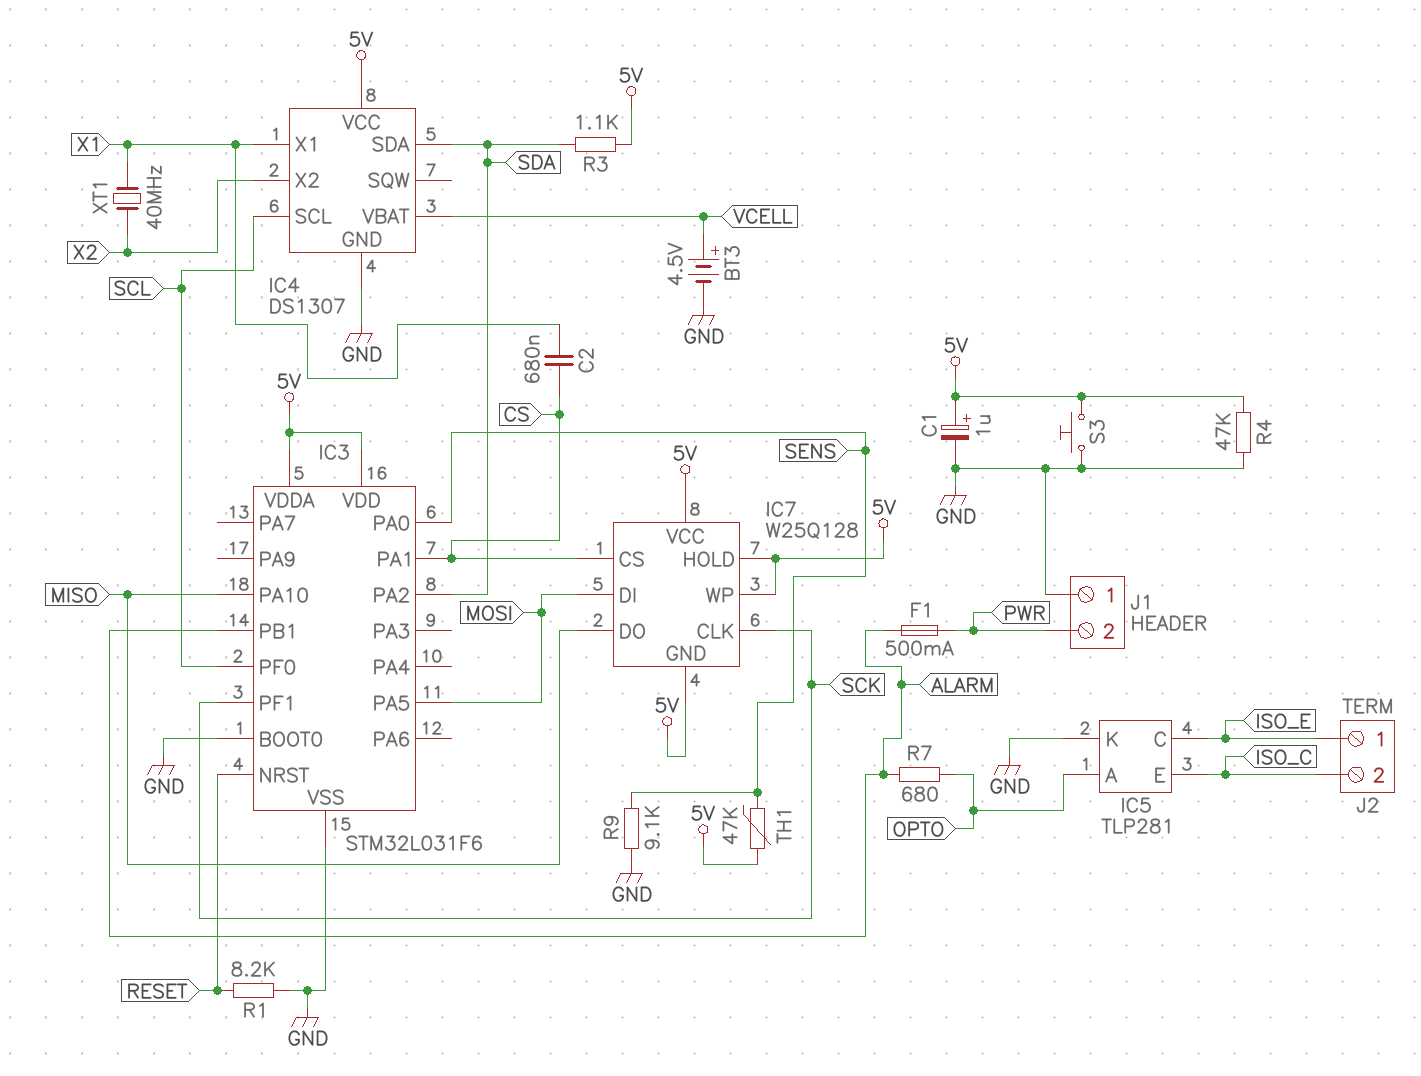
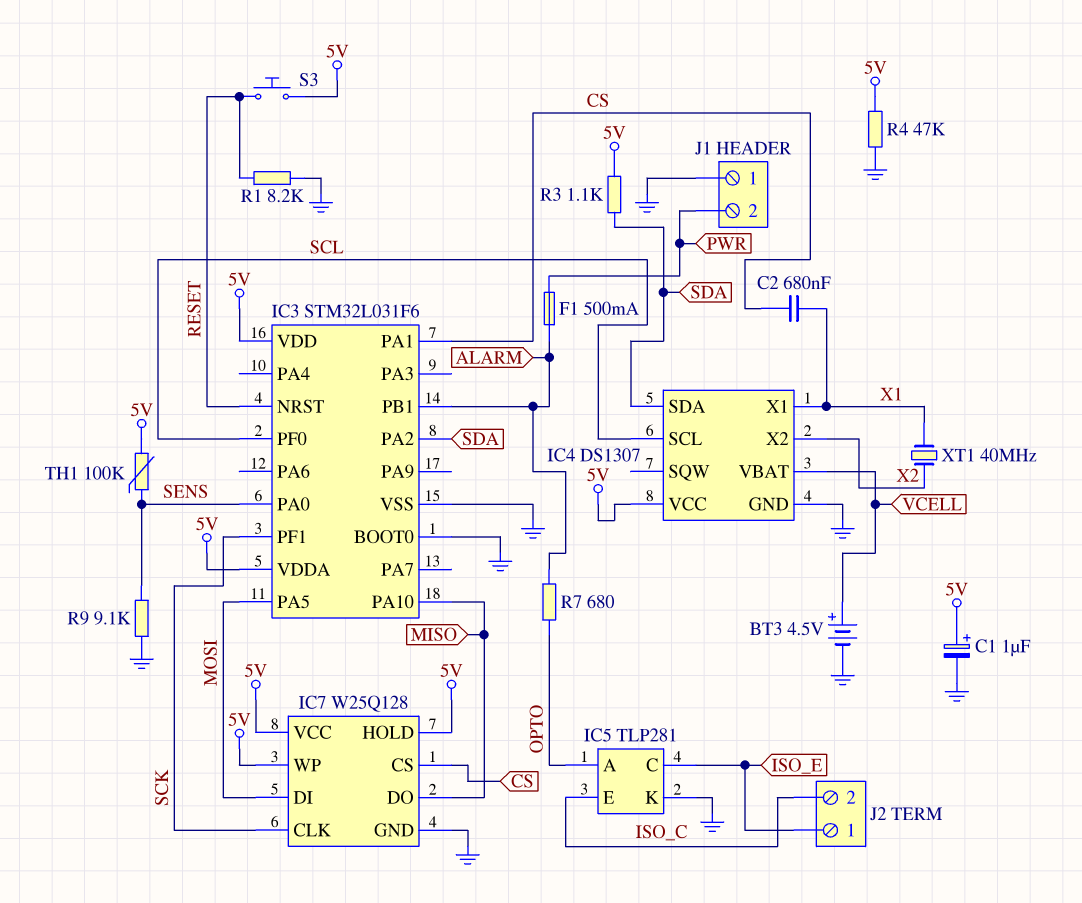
IC7 pin GND: 5V -> GND
S3: button (5V, GND) -> button (5V, RESET)
TH1: 47k (5V, SENS) -> 100k (5V, SENS)

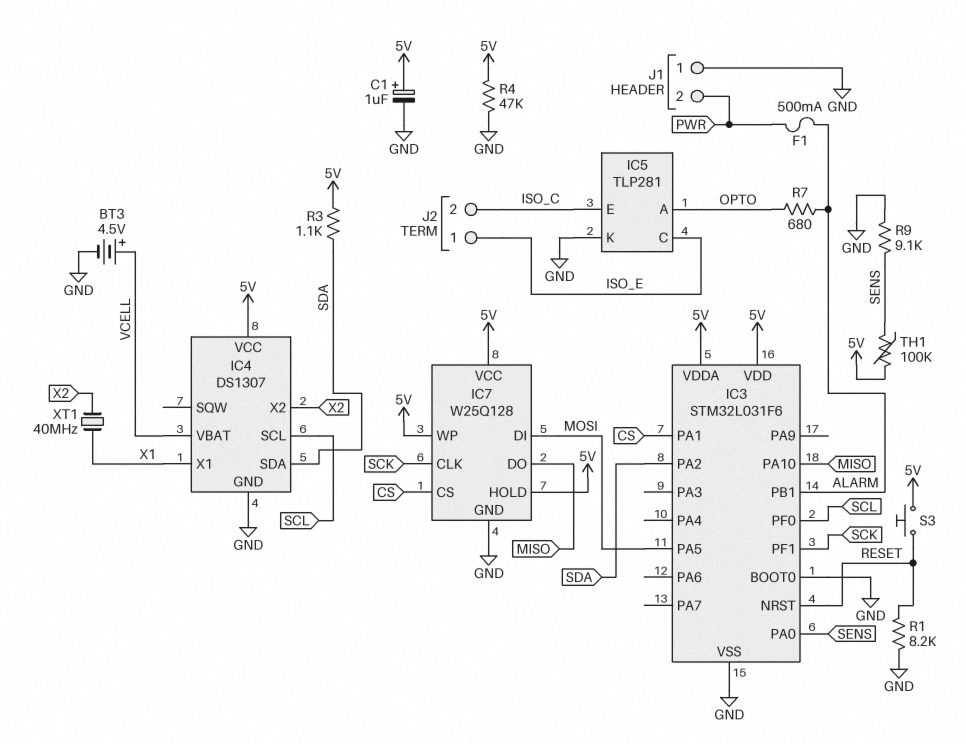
C2: 680nF (CS, X1) -> none

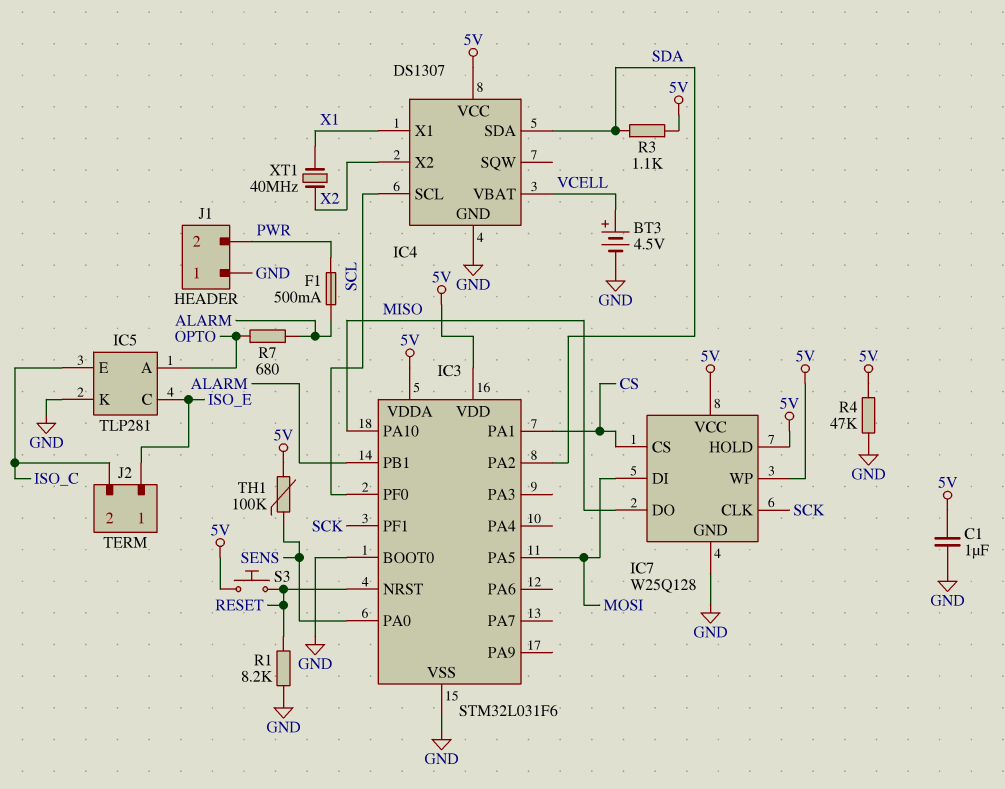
C1: 1uF (plus 5V, minus GND) -> 1uF (5V, GND)
R9: 9.1k (GND, SENS) -> none

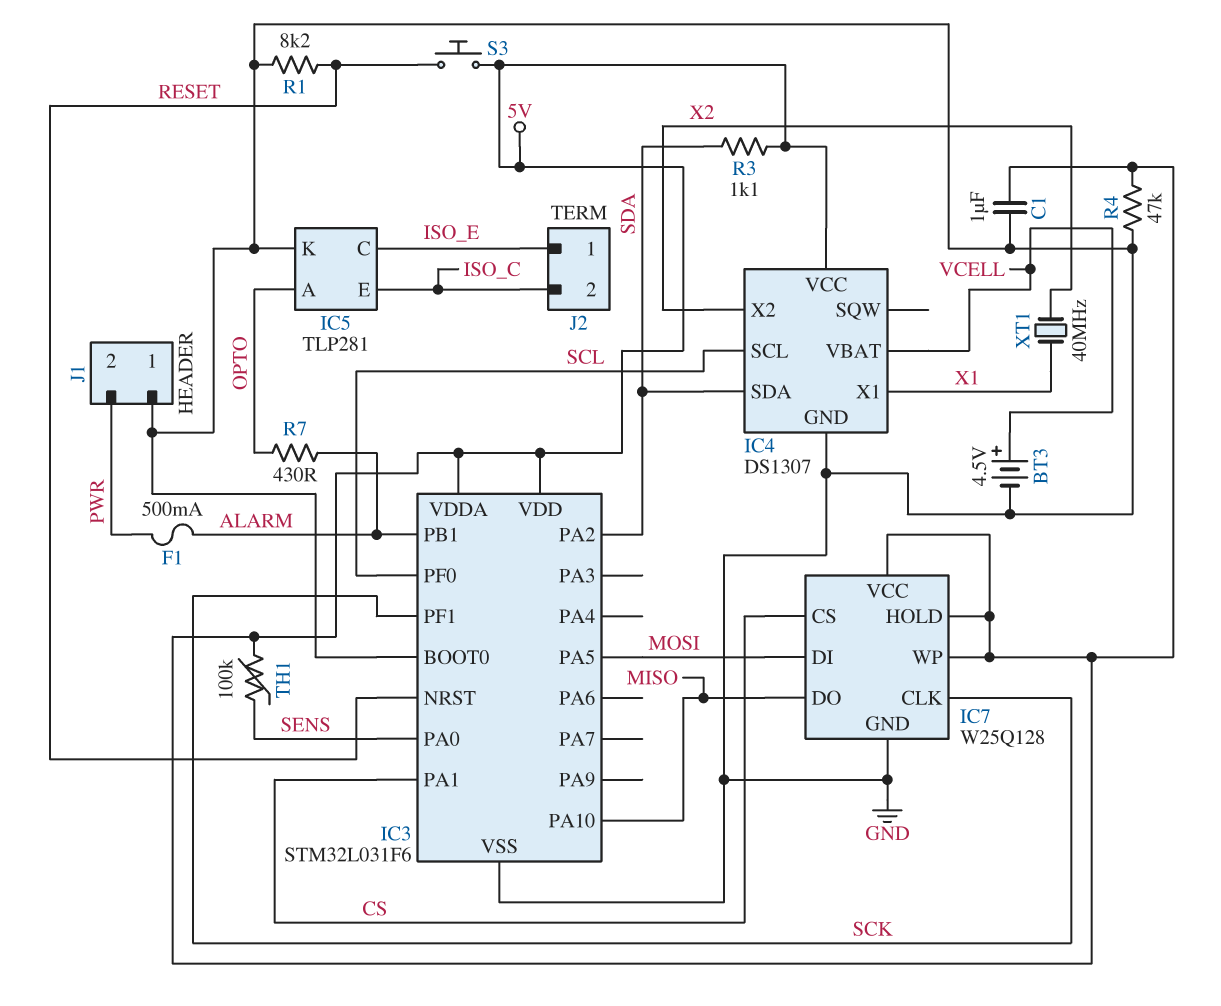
R7: 680 (ALARM, OPTO) -> 430 (ALARM, OPTO)

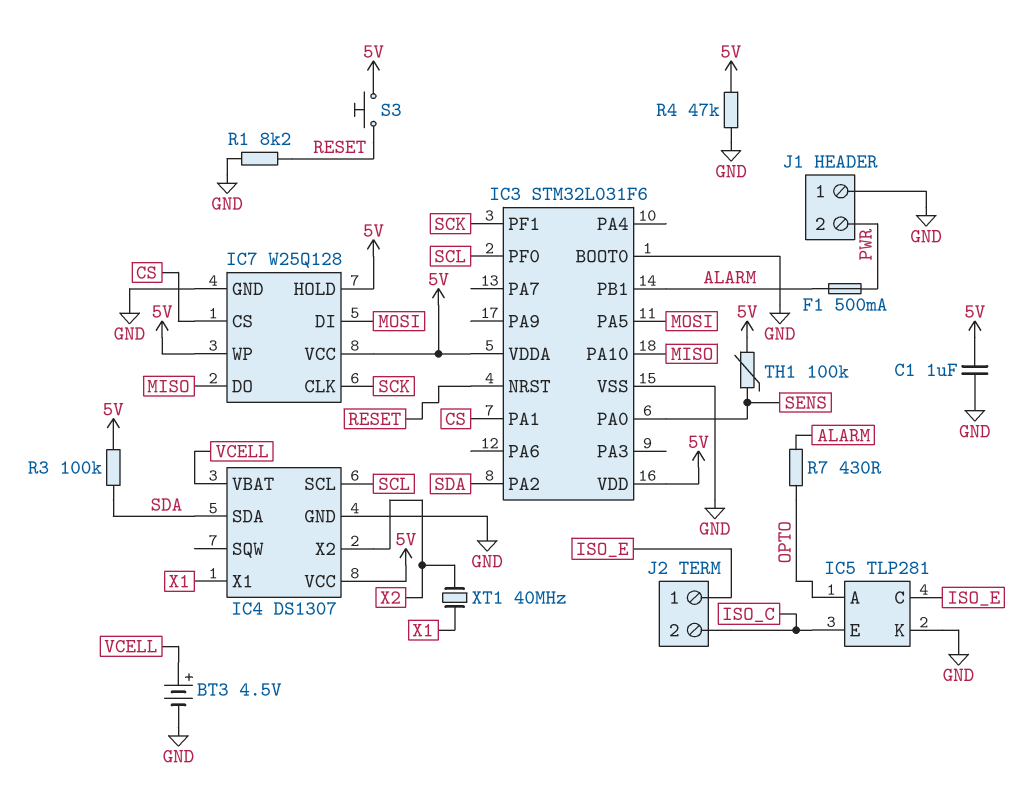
R3: 1.1k (5V, SDA) -> 100k (5V, SDA)

